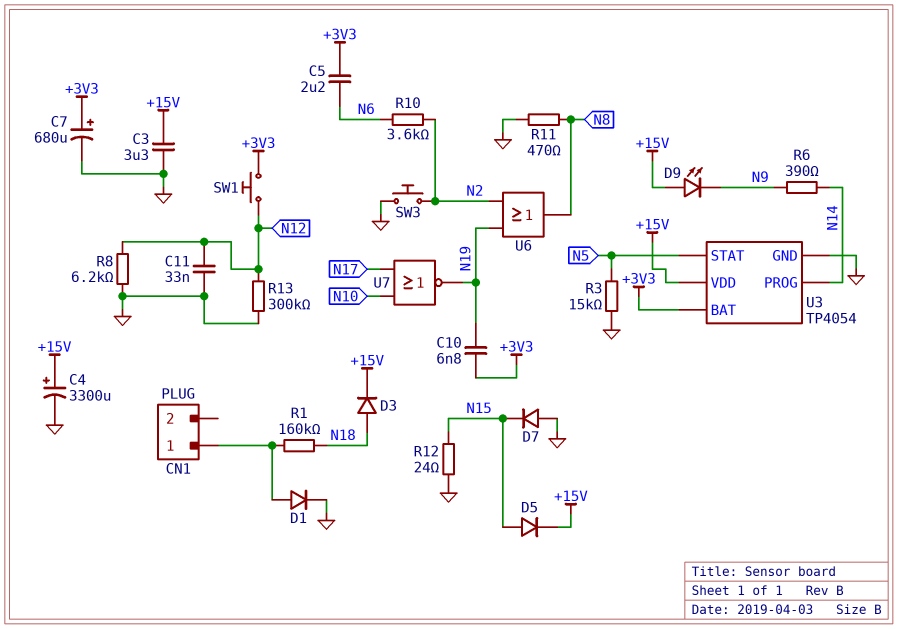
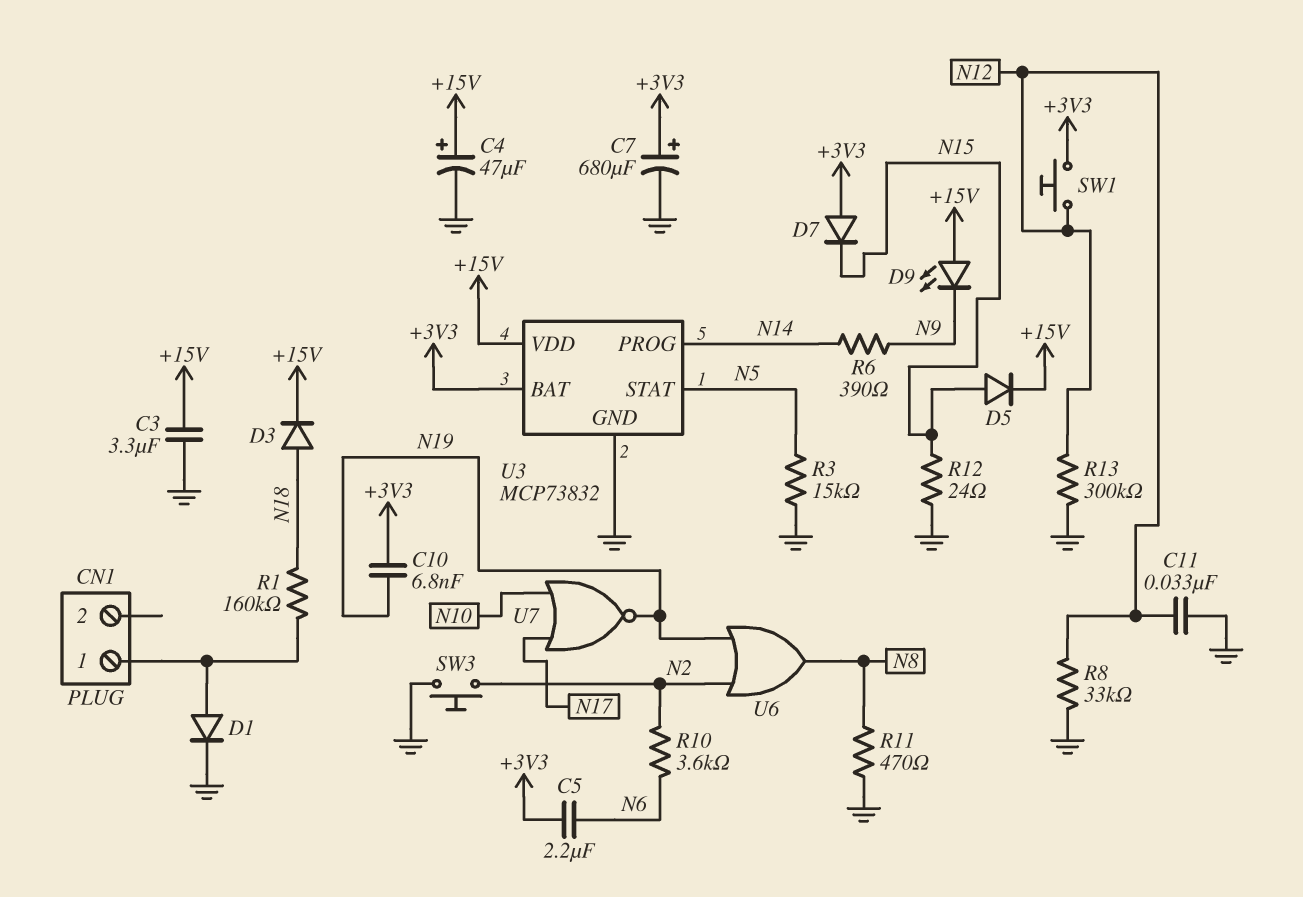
C4: 3300uF (plus +15V, minus GND) -> 47uF (plus +15V, minus GND)
D7: diode (A GND, K N15) -> diode (A +3V3, K N15)
R8: 6.2k (GND, N12) -> 33k (GND, N12)
U3: TP4054 -> MCP73832

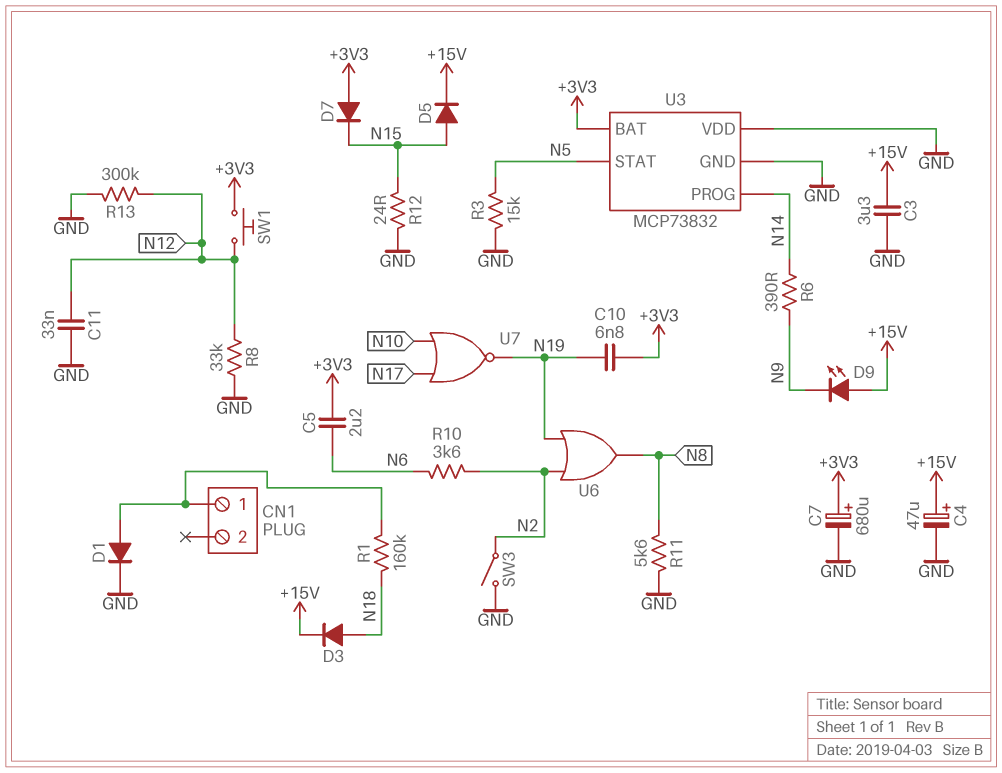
R11: 470 (GND, N8) -> 5.6k (GND, N8)
SW3: button (GND, N2) -> switch (GND, N2)
U3 pin VDD: +15V -> GND

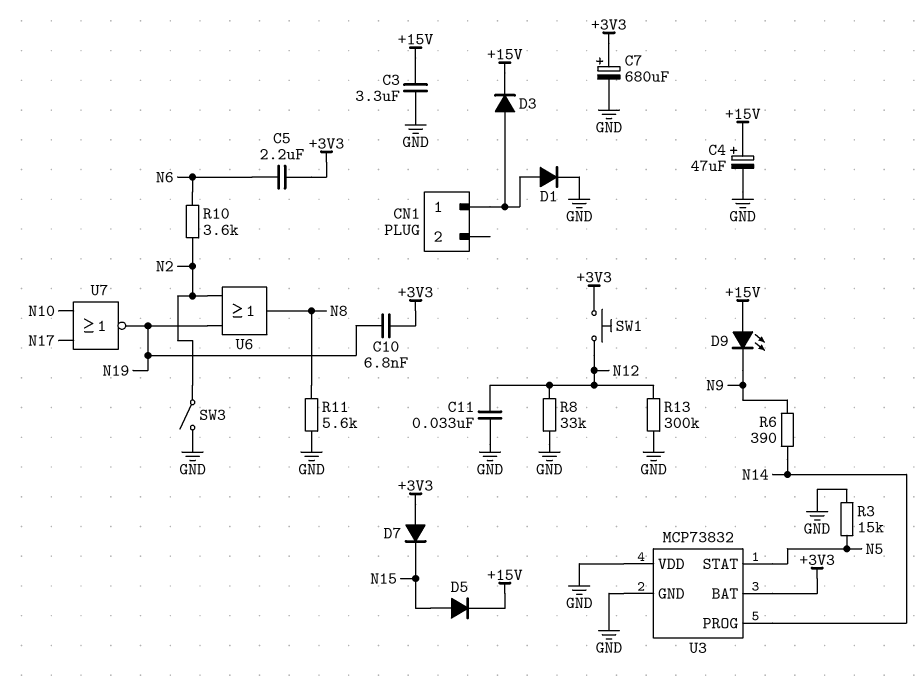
D3: diode (A N18, K +15V) -> diode (A CN1/1, K +15V)
R1: 160k (CN1/1, N18) -> none
R12: 24 (GND, N15) -> none

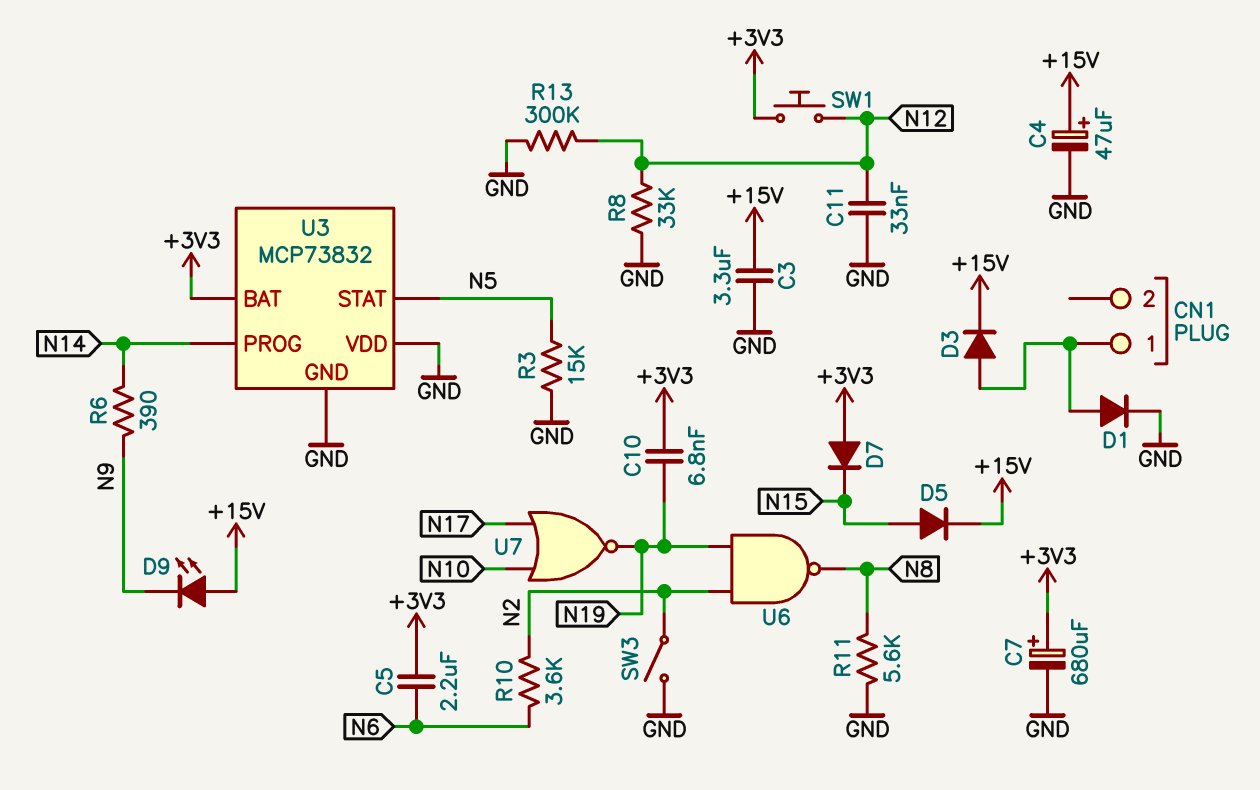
U6: OR (in N2, in N19, out N8) -> NAND (in N2, in N19, out N8)

